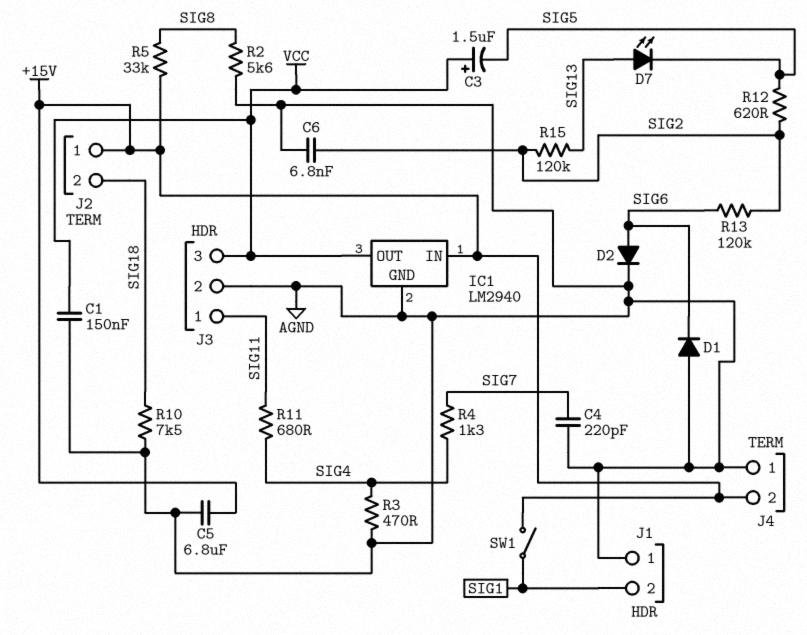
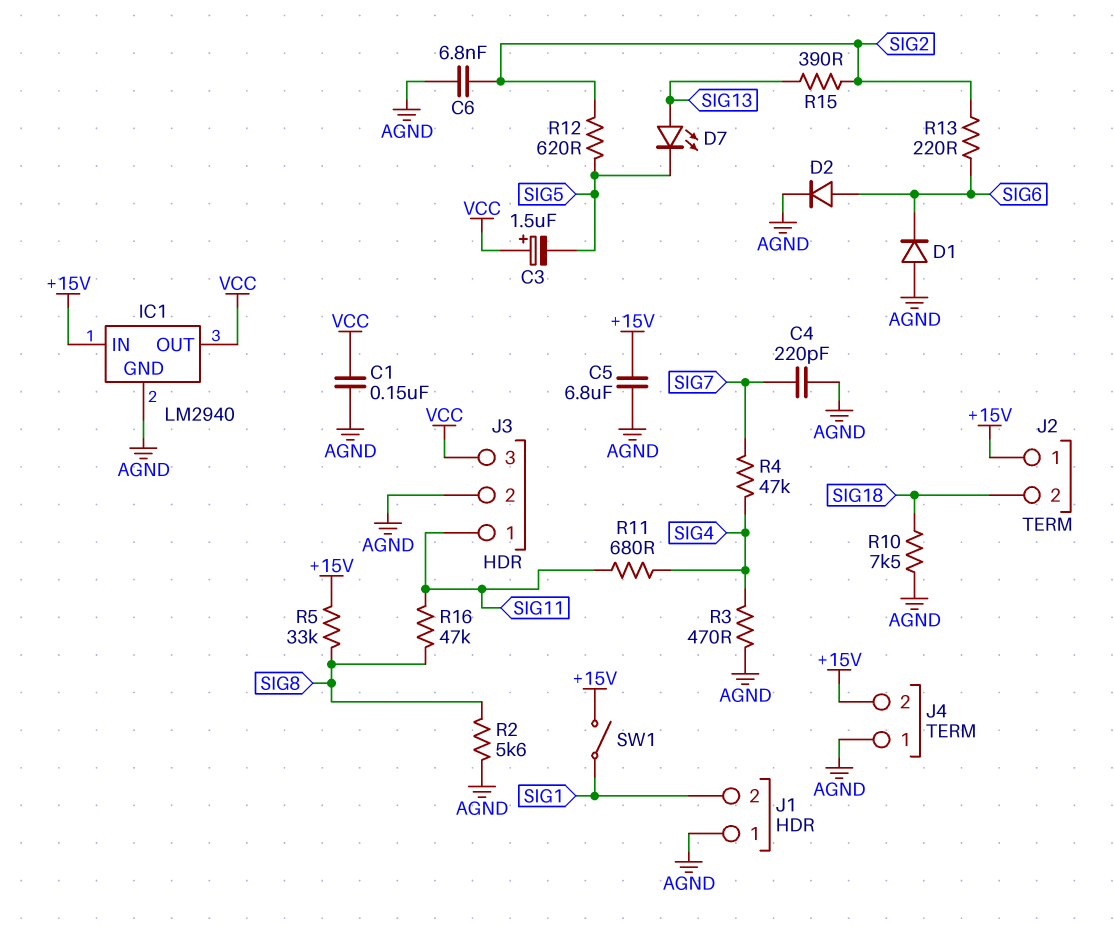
R4: 1.3k (SIG4, SIG7) -> 47k (SIG4, SIG7)
R13: 120k (SIG2, SIG6) -> 220 (SIG2, SIG6)
R15: 120k (SIG2, SIG13) -> 390 (SIG2, SIG13)
R16: none -> 47k (SIG8, SIG11)

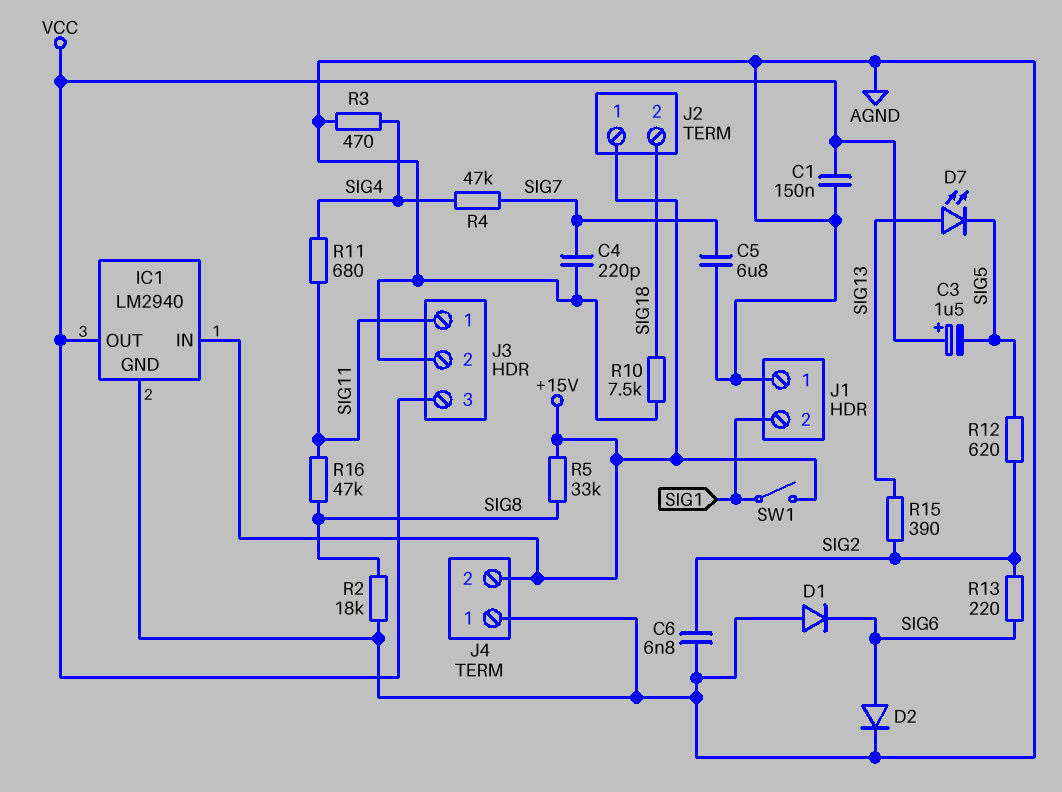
C5: 6.8uF (+15V, AGND) -> 6.8uF (AGND, SIG7)
R2: 5.6k (AGND, SIG8) -> 18k (AGND, SIG8)

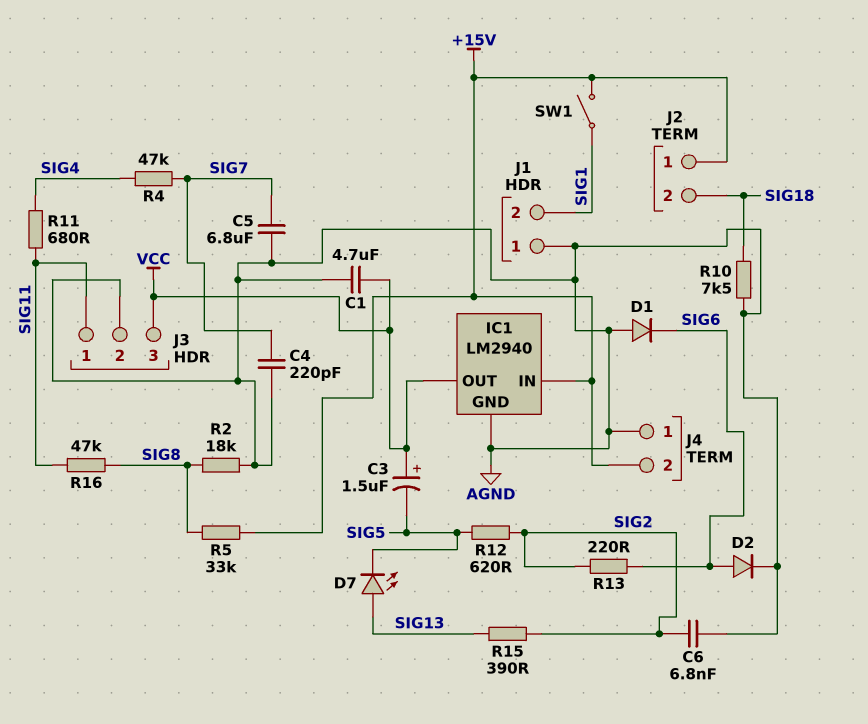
C1: 150nF (AGND, VCC) -> 4.7uF (AGND, VCC)
R3: 470 (AGND, SIG4) -> none

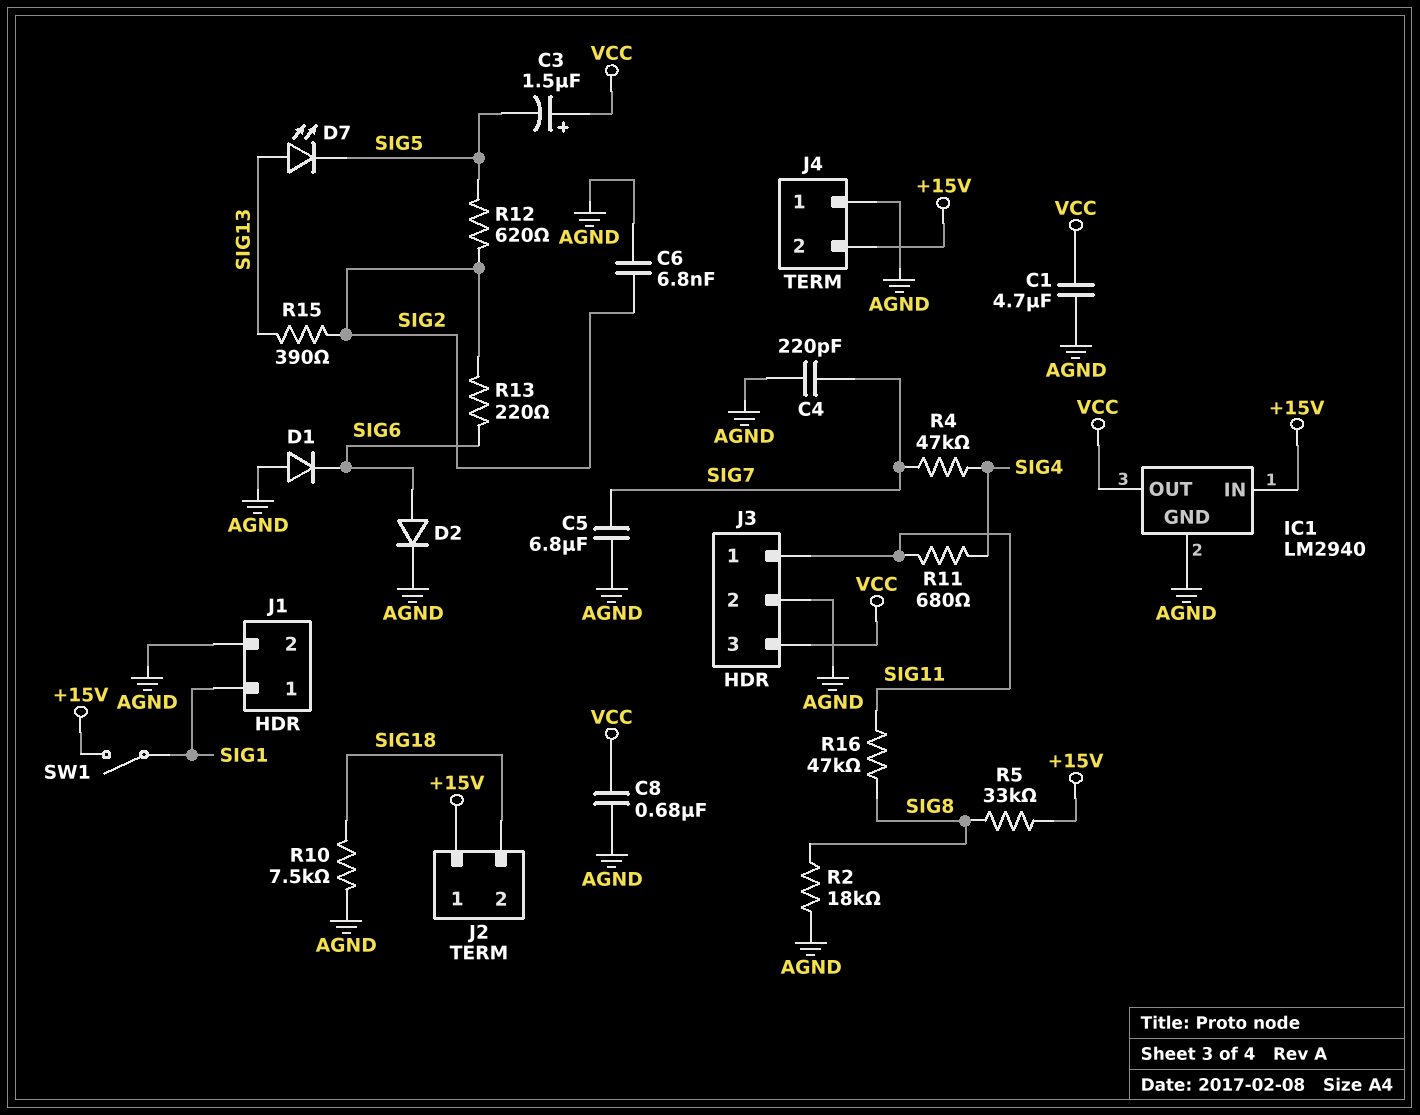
C8: none -> 680nF (AGND, VCC)
J1 pin 1: AGND -> SIG1
J1 pin 2: SIG1 -> AGND

